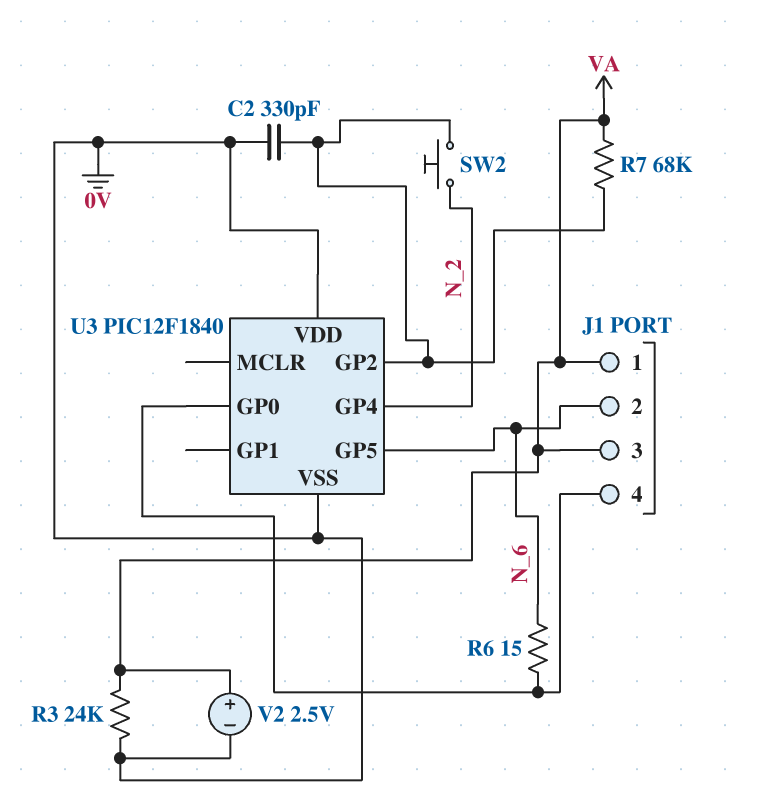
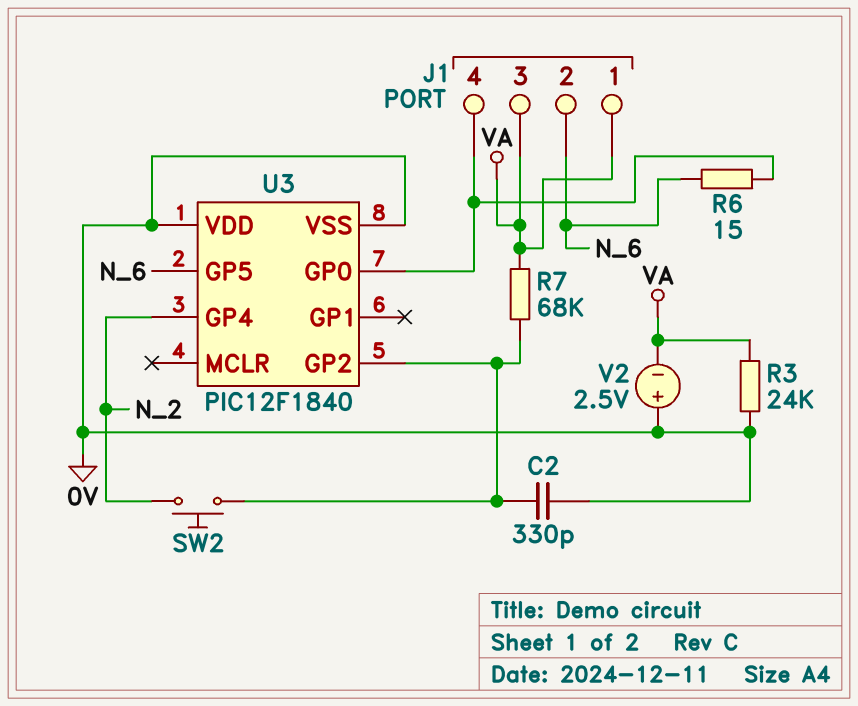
V2: 2.5V (plus VA, minus 0V) -> 2.5V (plus 0V, minus VA)

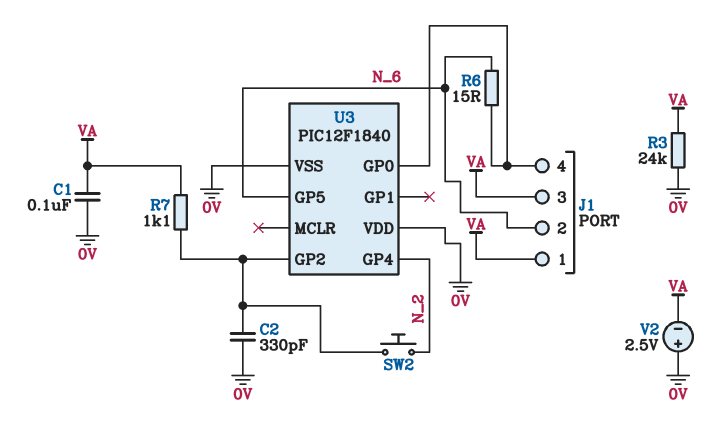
C1: none -> 100nF (0V, VA)
R7: 68k (U3/GP2, VA) -> 1.1k (U3/GP2, VA)

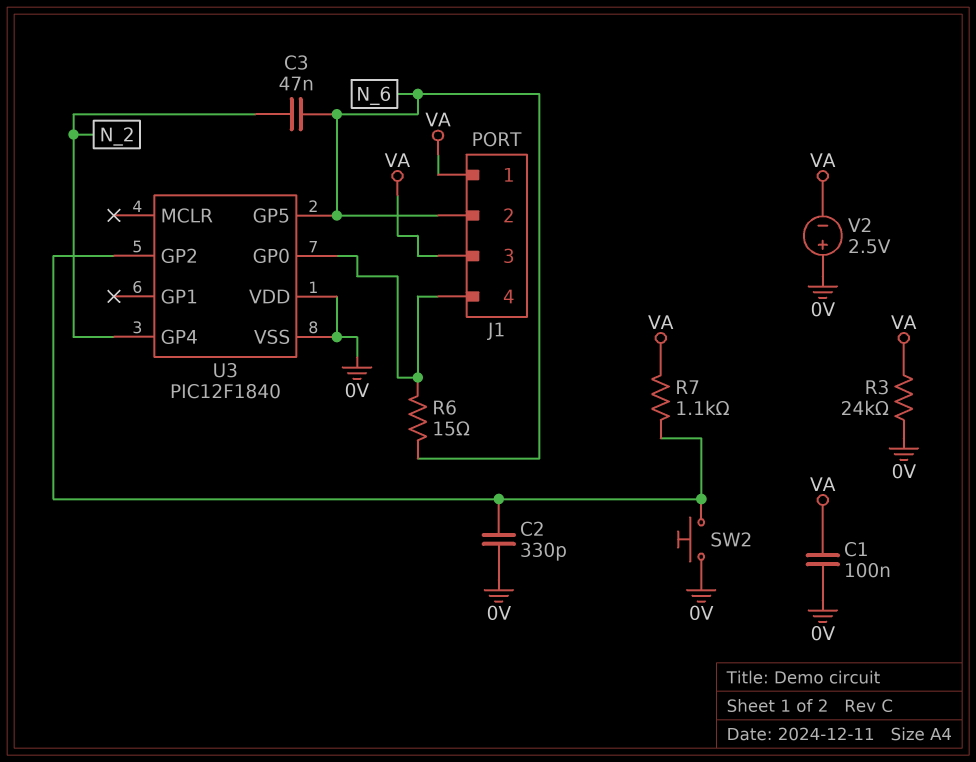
C3: none -> 47nF (N_2, N_6)
SW2: button (N_2, U3/GP2) -> button (0V, U3/GP2)

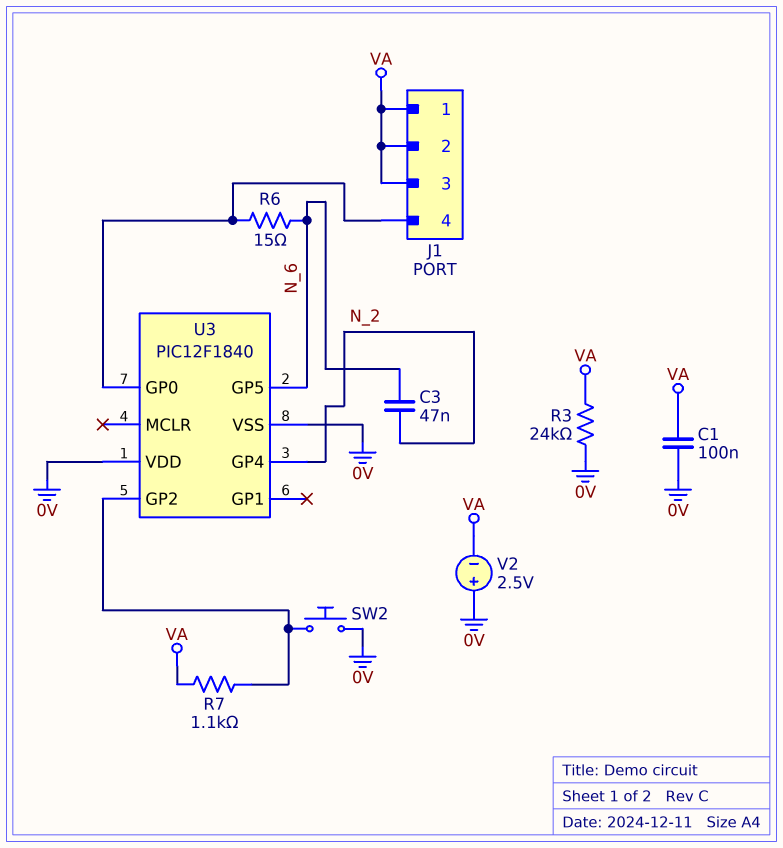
C2: 330pF (0V, U3/GP2) -> none
J1 pin 2: N_6 -> VA

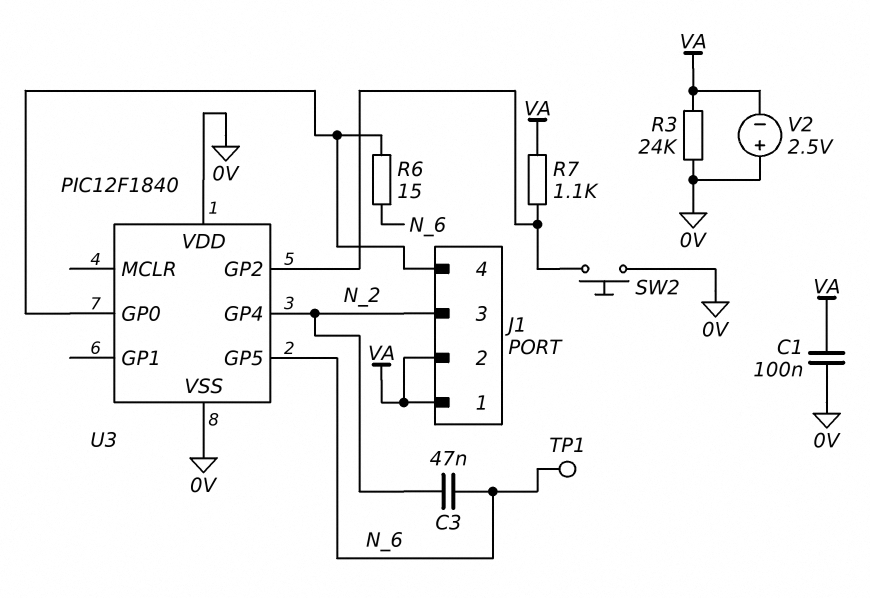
J1 pin 3: VA -> N_2
TP1: none -> test point (N_6)

